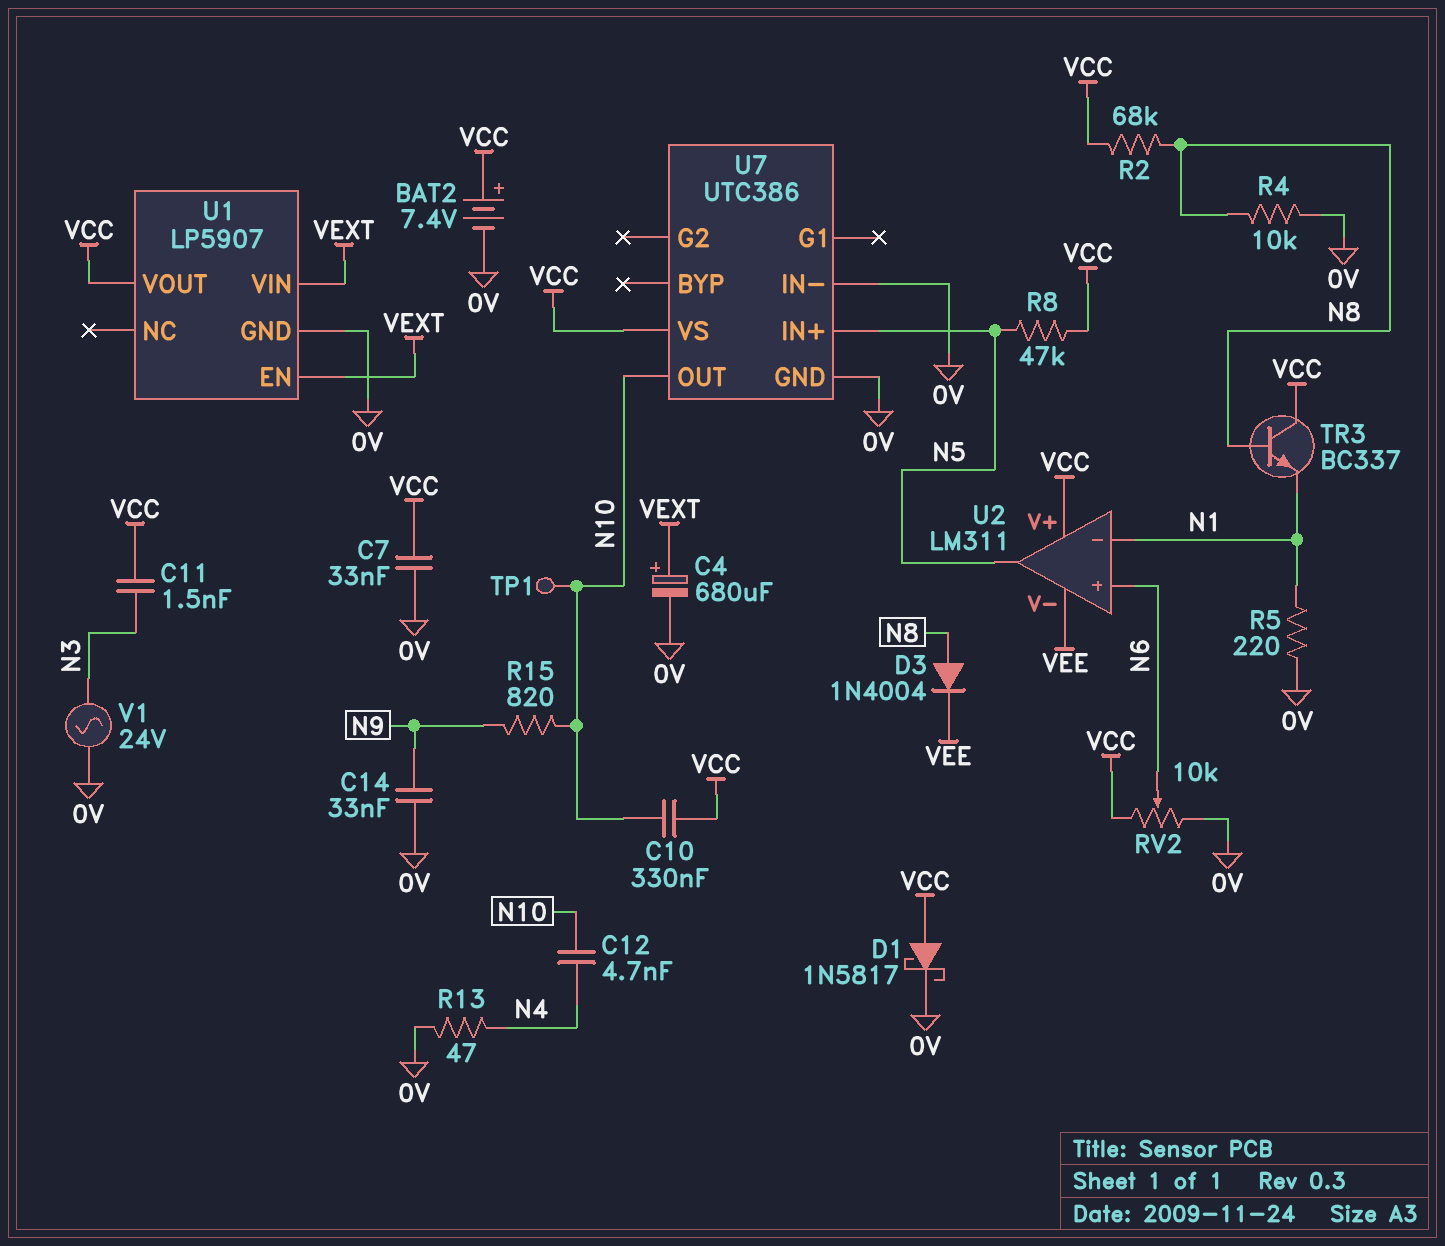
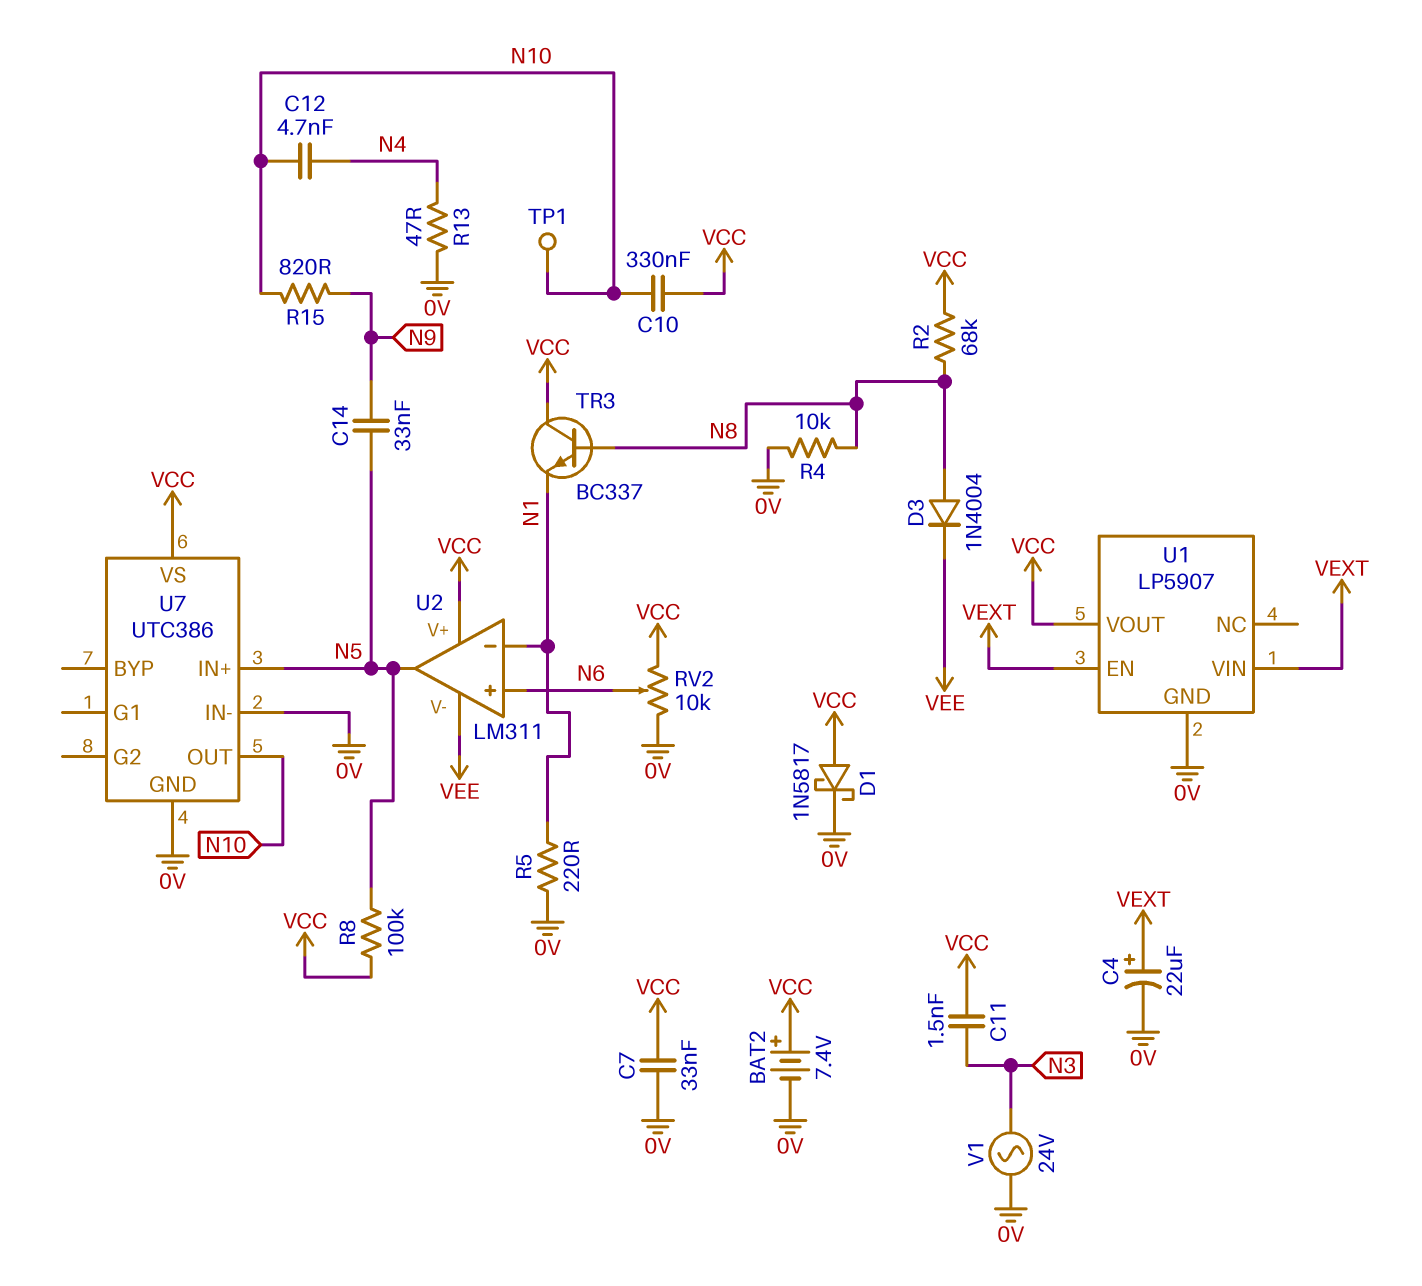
C4: 680uF (plus VEXT, minus 0V) -> 22uF (plus VEXT, minus 0V)
C14: 33nF (0V, N9) -> 33nF (N5, N9)
R8: 47k (N5, VCC) -> 100k (N5, VCC)

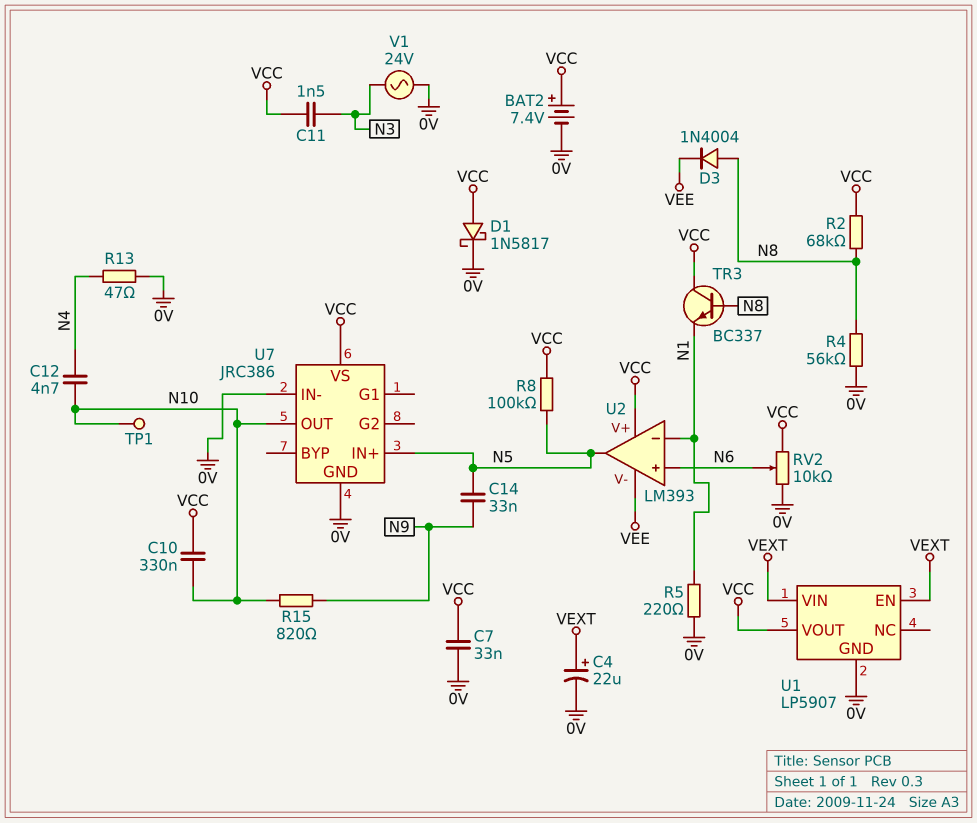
R4: 10k (0V, N8) -> 56k (0V, N8)
U2: LM311 -> LM393
U7: UTC386 -> JRC386

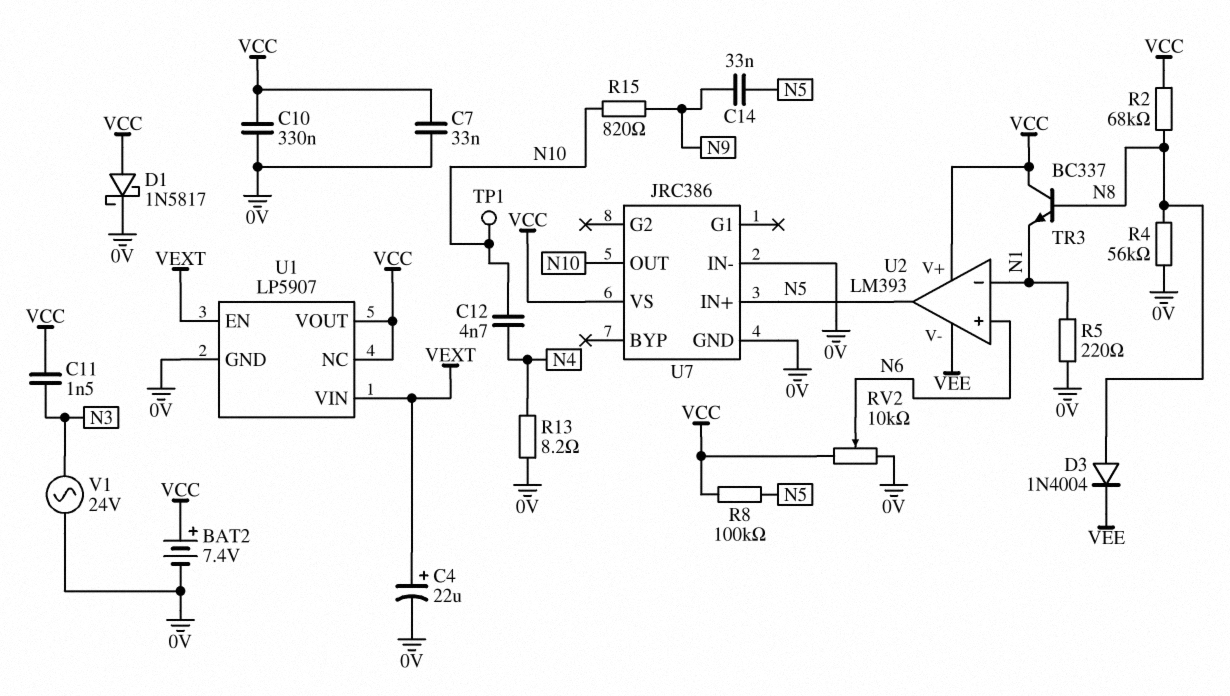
C10: 330nF (N10, VCC) -> 330nF (0V, VCC)
R13: 47 (0V, N4) -> 8.2 (0V, N4)
U1 pin NC: none -> VCC

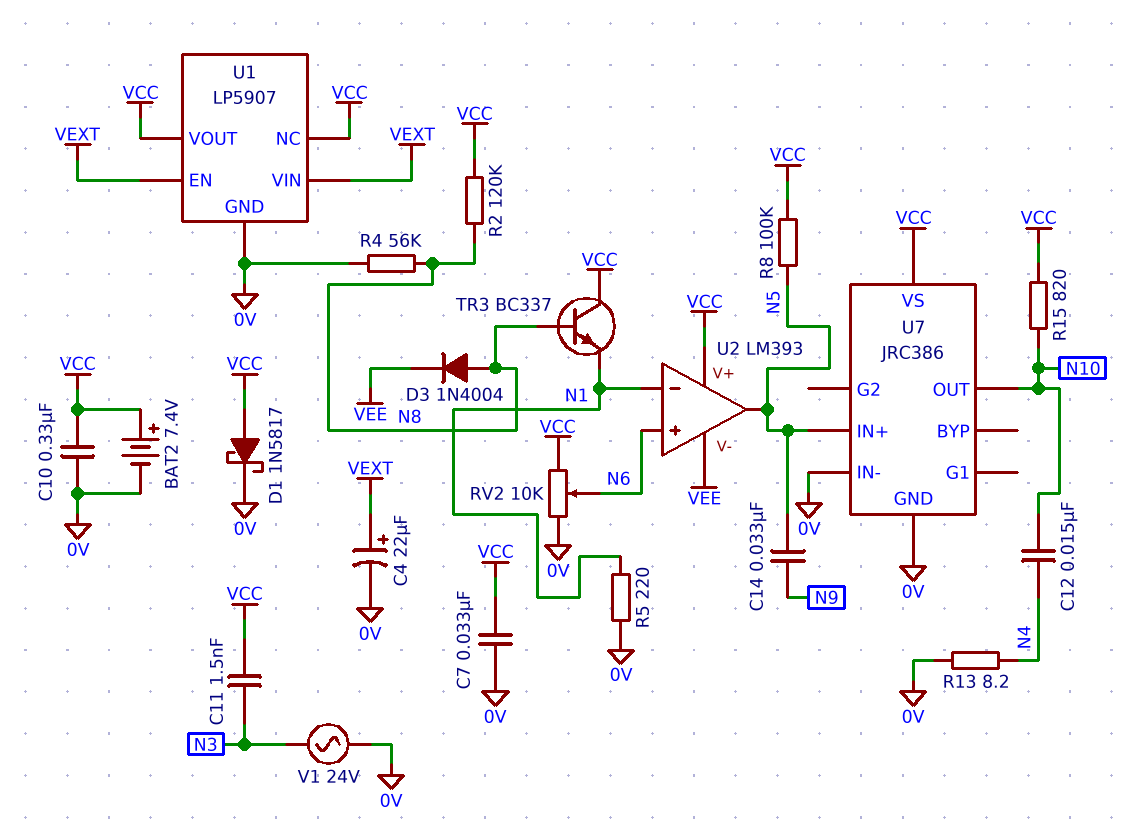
C12: 4.7nF (N4, N10) -> 15nF (N4, N10)
R2: 68k (N8, VCC) -> 120k (N8, VCC)
R15: 820 (N9, N10) -> 820 (N10, VCC)
TP1: test point (N10) -> none

